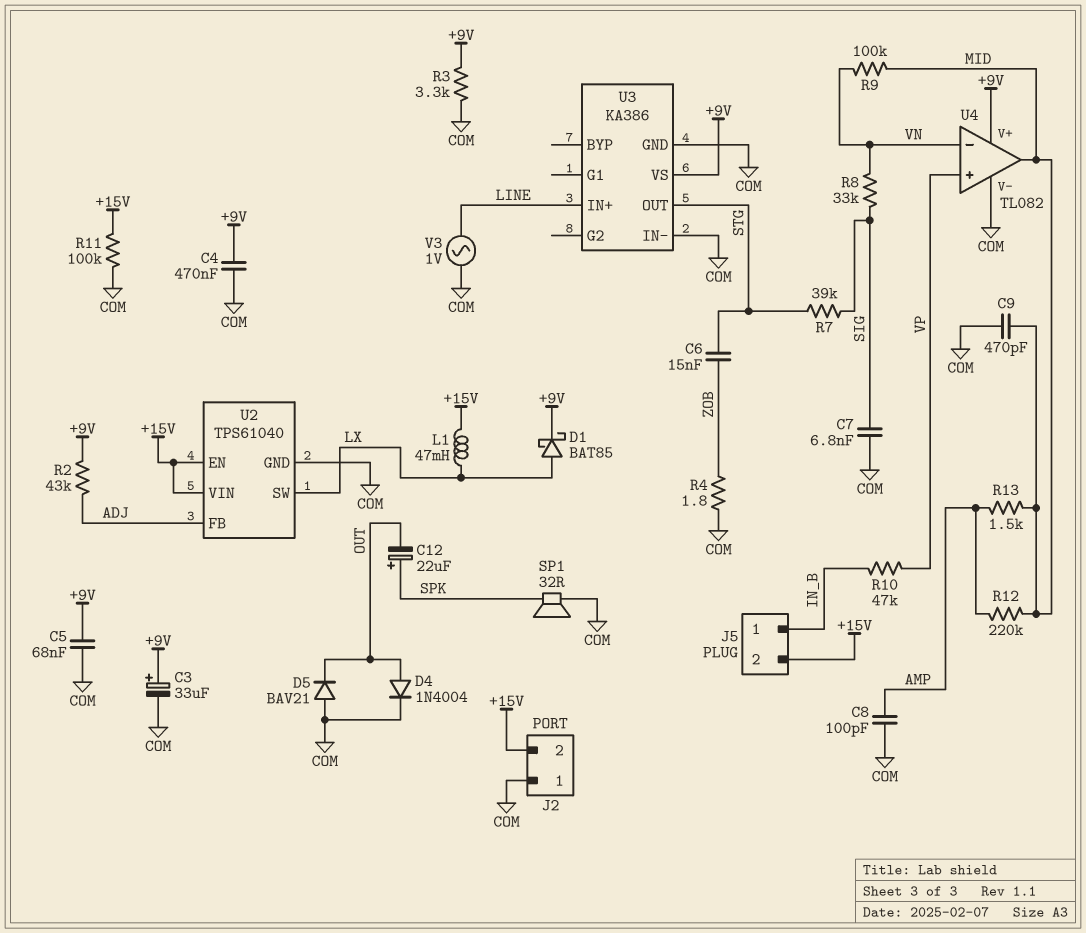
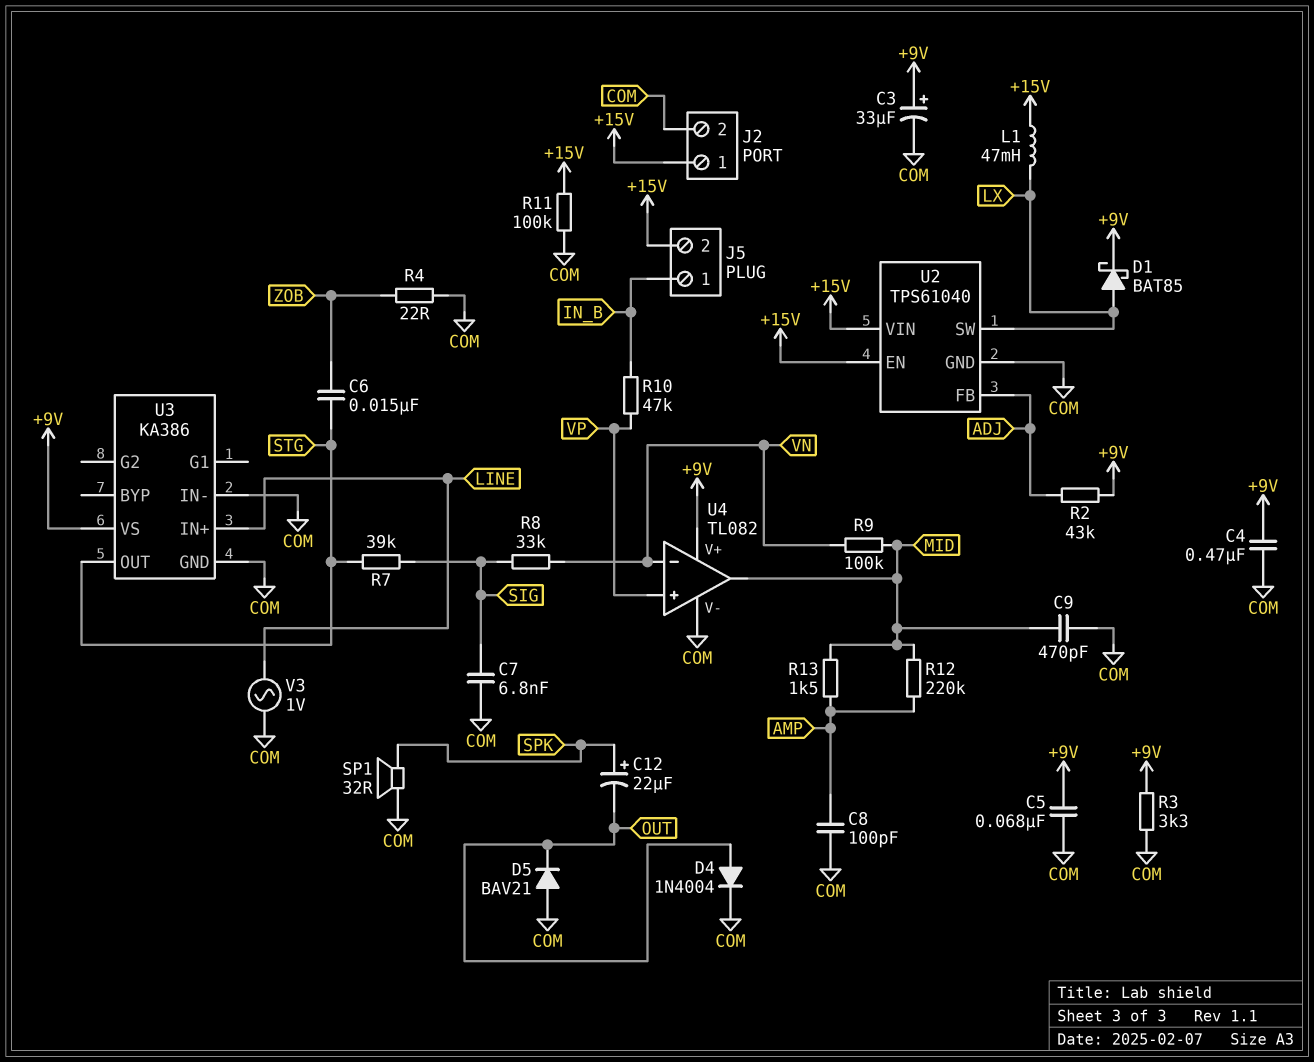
J2 pin 1: COM -> +15V
J2 pin 2: +15V -> COM
R4: 1.8 (COM, ZOB) -> 22 (COM, ZOB)

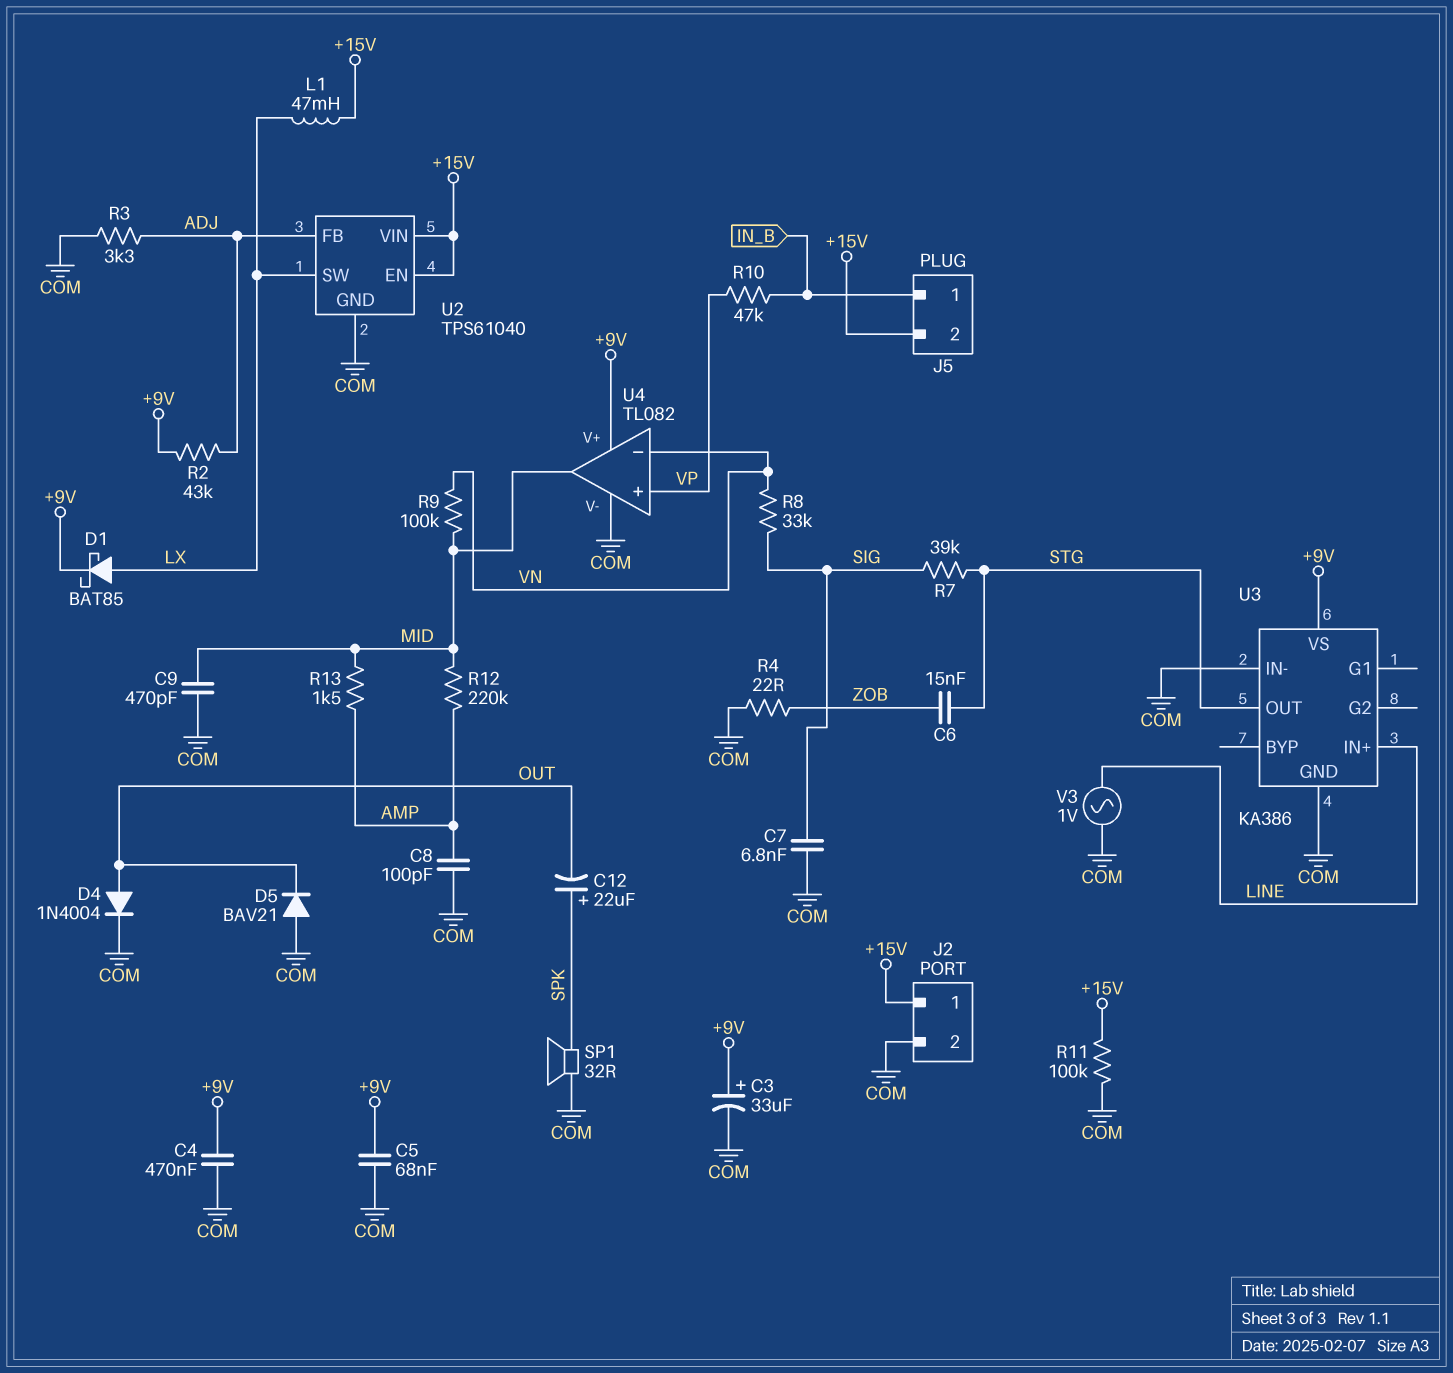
R3: 3.3k (+9V, COM) -> 3.3k (ADJ, COM)

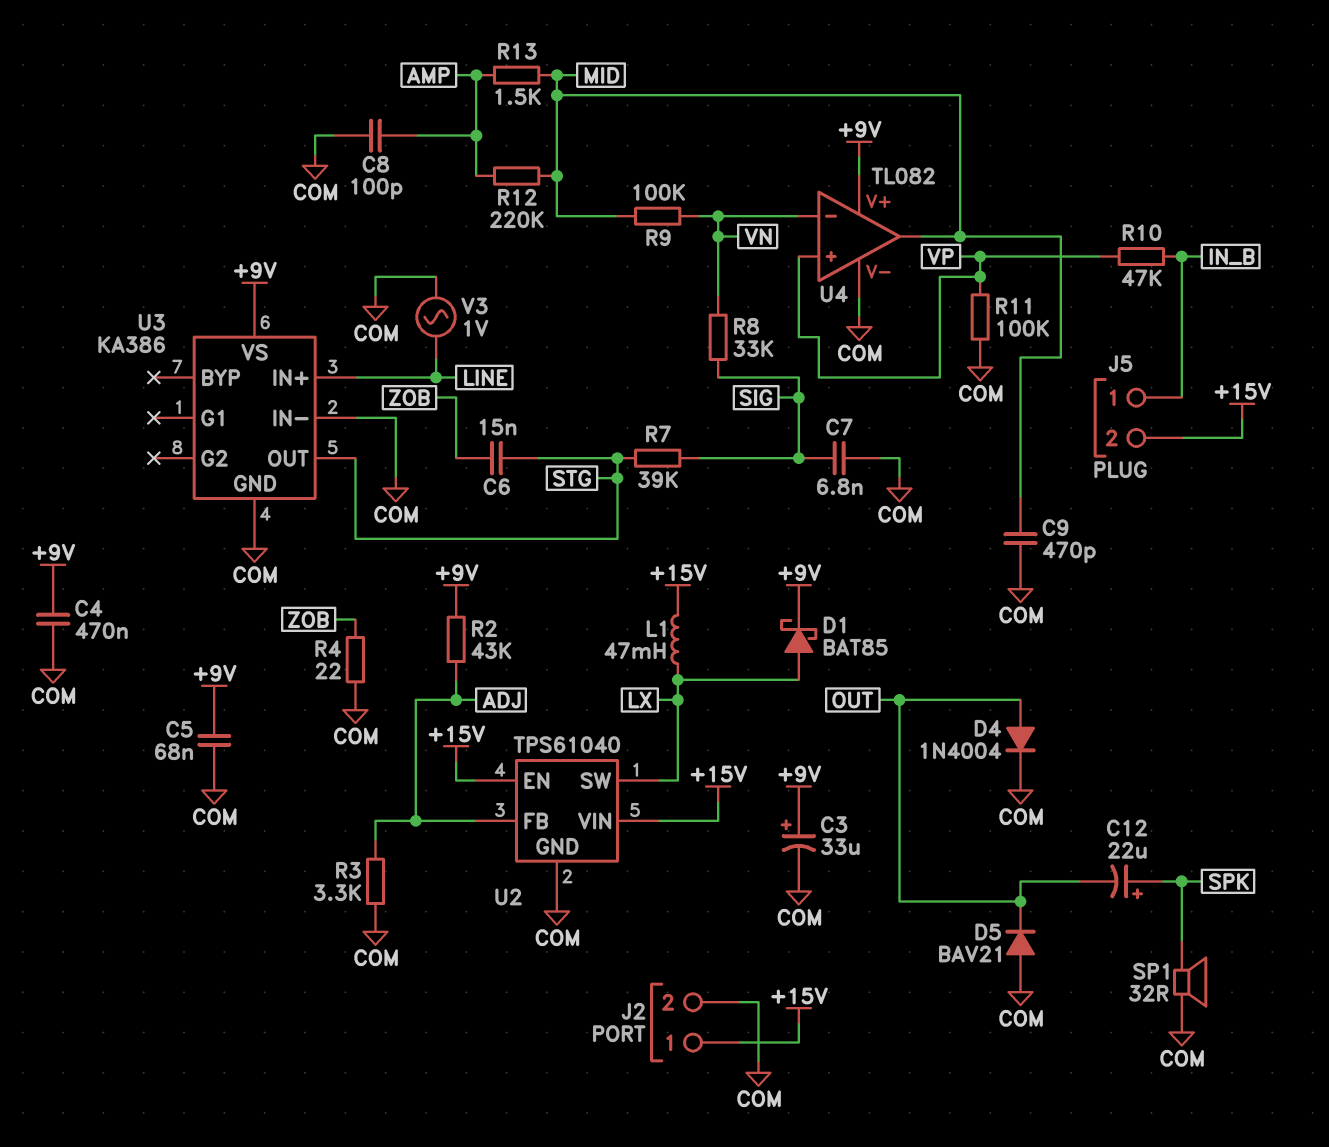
R11: 100k (+15V, COM) -> 100k (COM, VP)

